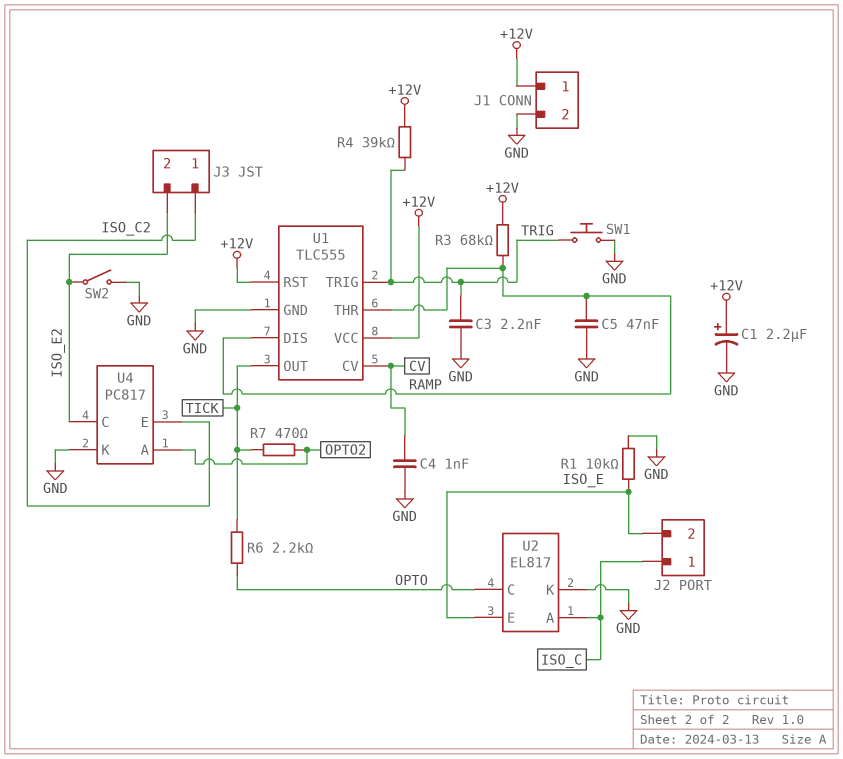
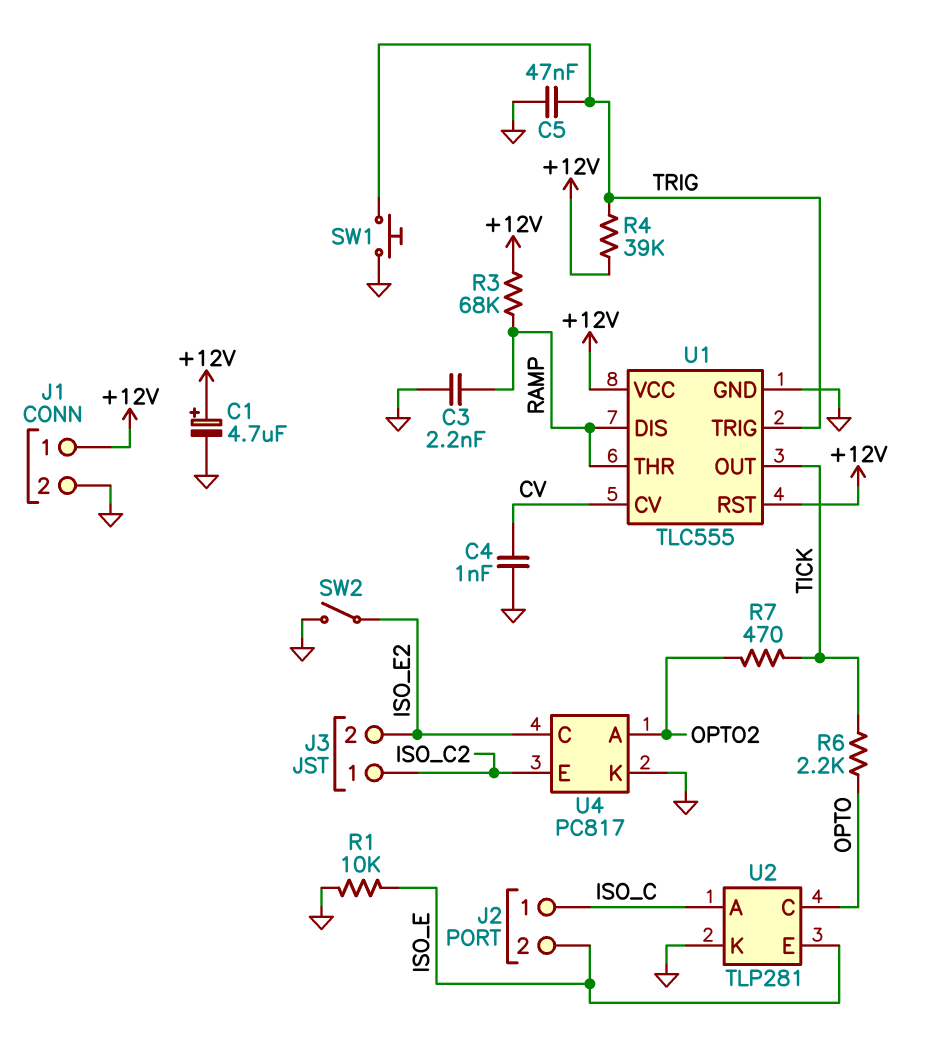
C1: 2.2uF (plus +12V, minus GND) -> 4.7uF (plus +12V, minus GND)
C3: 2.2nF (GND, TRIG) -> 2.2nF (GND, RAMP)
C5: 47nF (GND, RAMP) -> 47nF (GND, TRIG)
U2: EL817 -> TLP281

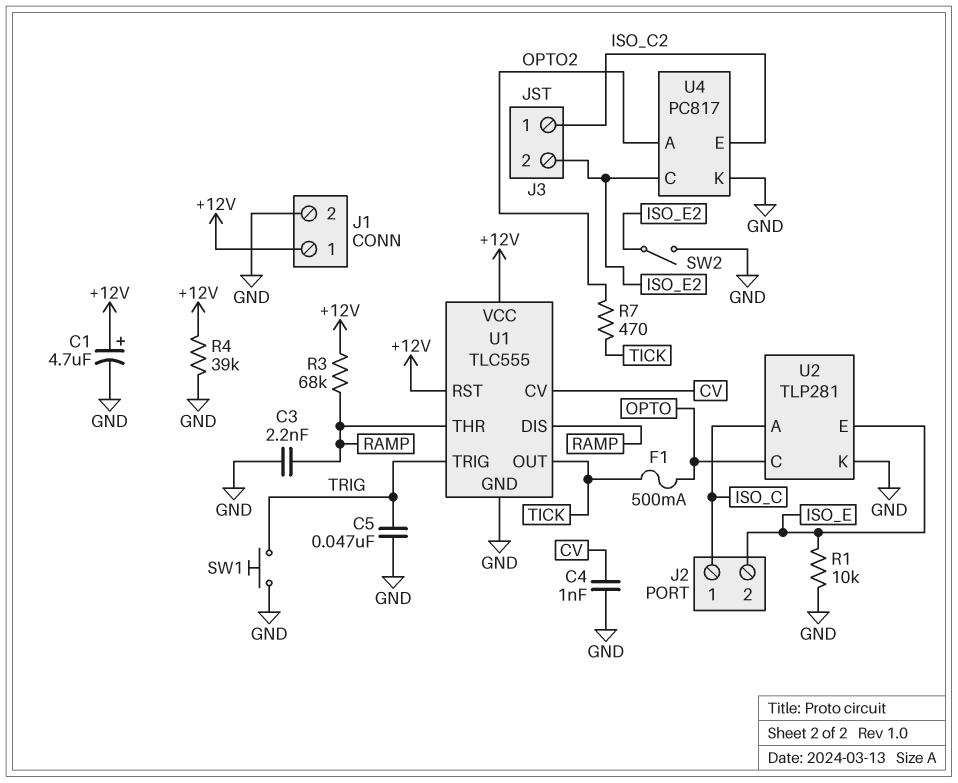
F1: none -> 500mA (OPTO, TICK)
R4: 39k (+12V, TRIG) -> 39k (+12V, GND)
R6: 2.2k (OPTO, TICK) -> none

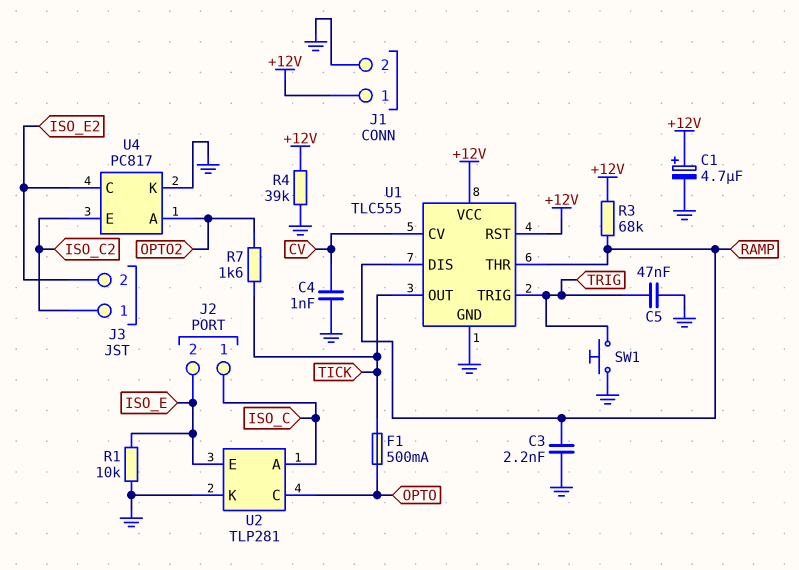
R7: 470 (OPTO2, TICK) -> 1.6k (OPTO2, TICK)
SW2: switch (GND, ISO_E2) -> none

